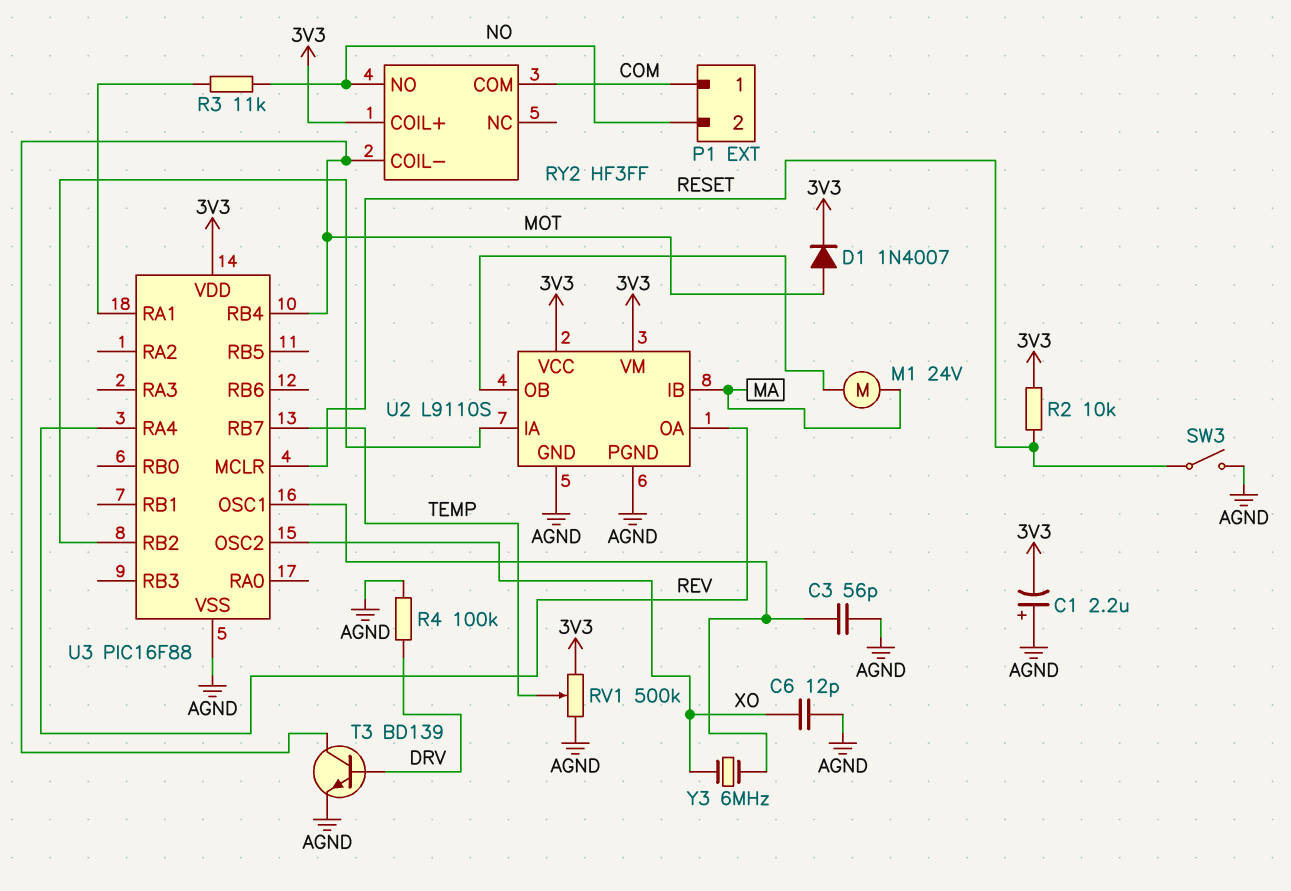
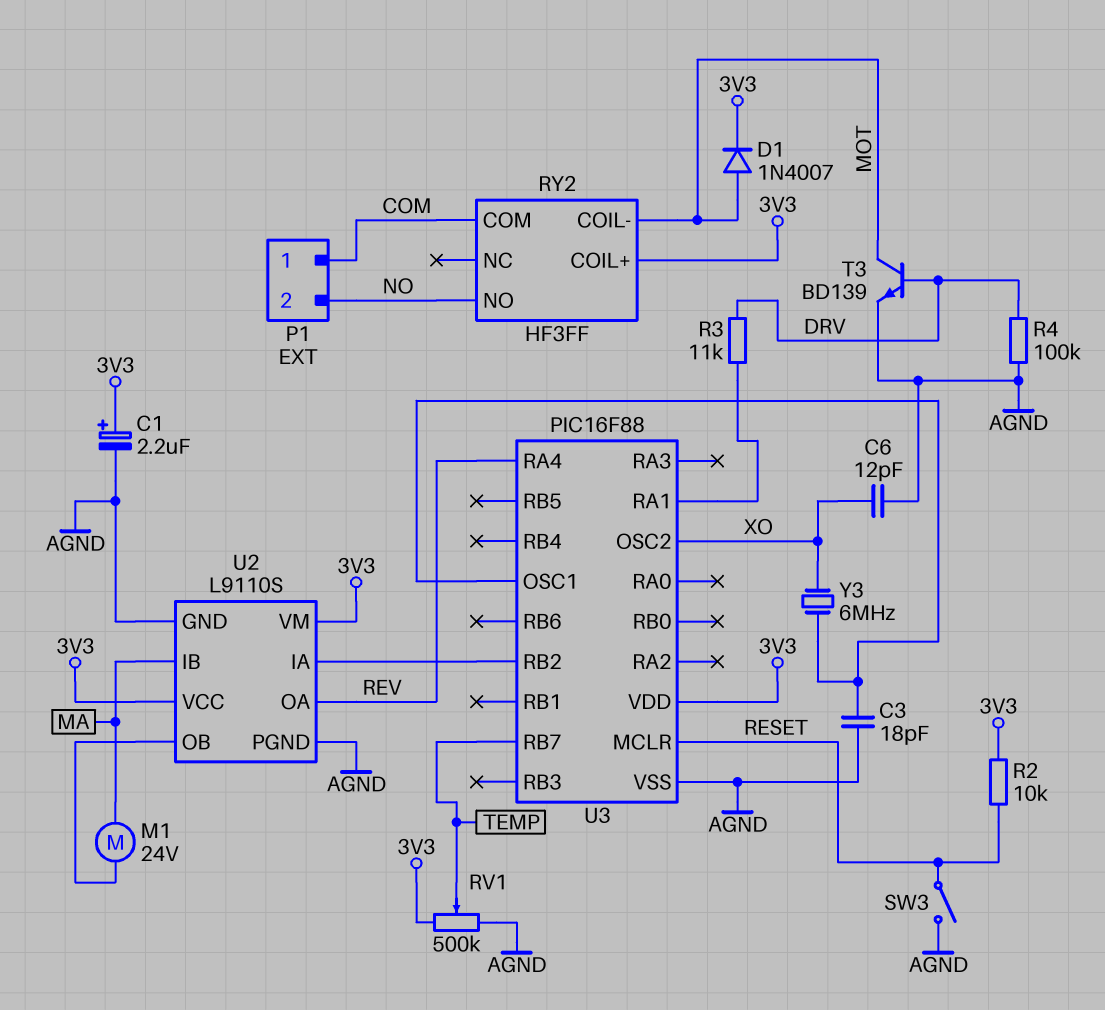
C1: 2.2uF (plus AGND, minus 3V3) -> 2.2uF (plus 3V3, minus AGND)
C3: 56pF (AGND, U3/OSC1) -> 18pF (AGND, U3/OSC1)
R3: 11k (NO, U3/RA1) -> 11k (DRV, U3/RA1)
U3 pin RB4: MOT -> none

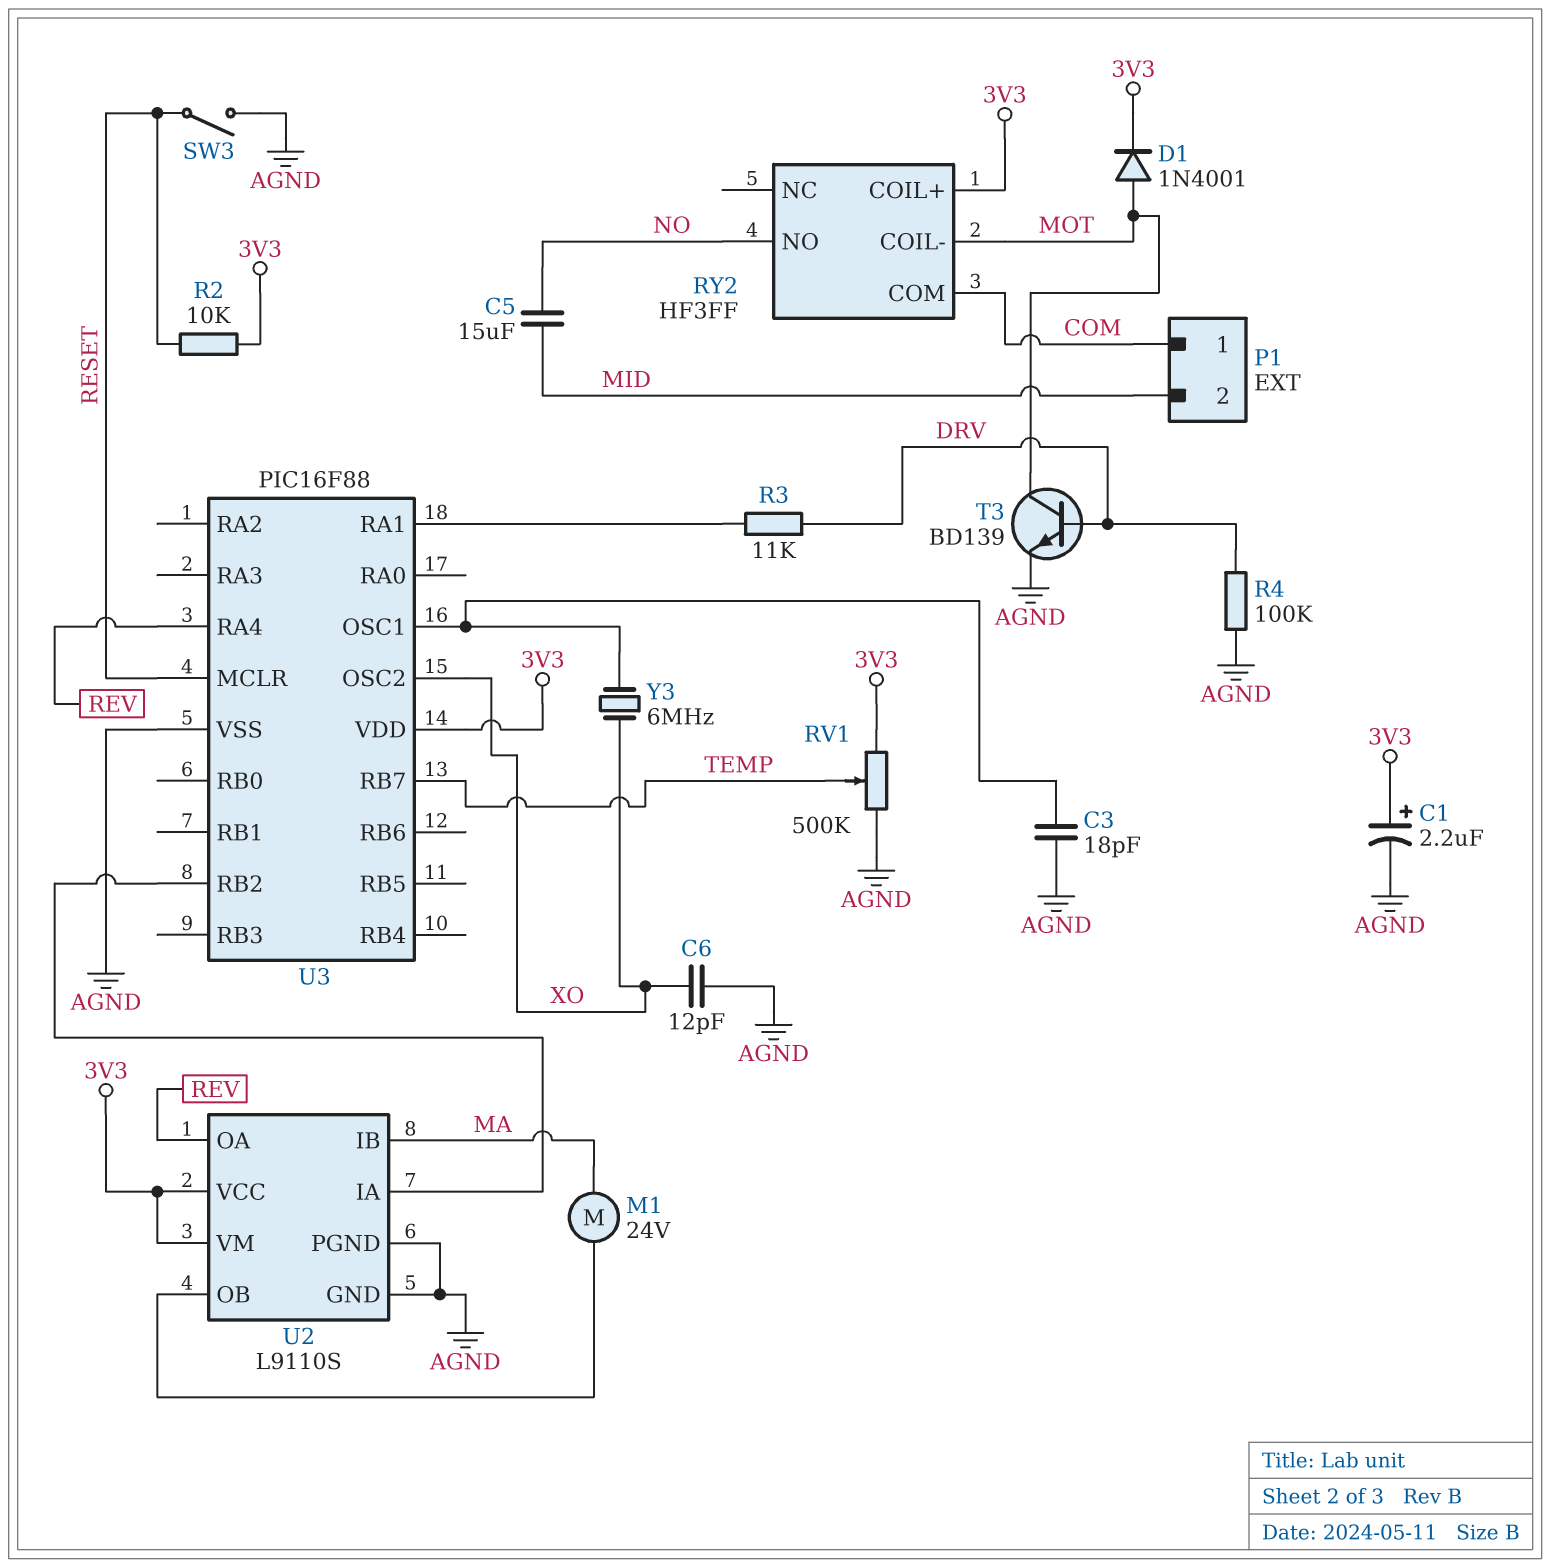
C5: none -> 15uF (MID, NO)
D1: diode 1N4007 (A MOT, K 3V3) -> diode 1N4001 (A MOT, K 3V3)
P1 pin 2: NO -> MID

